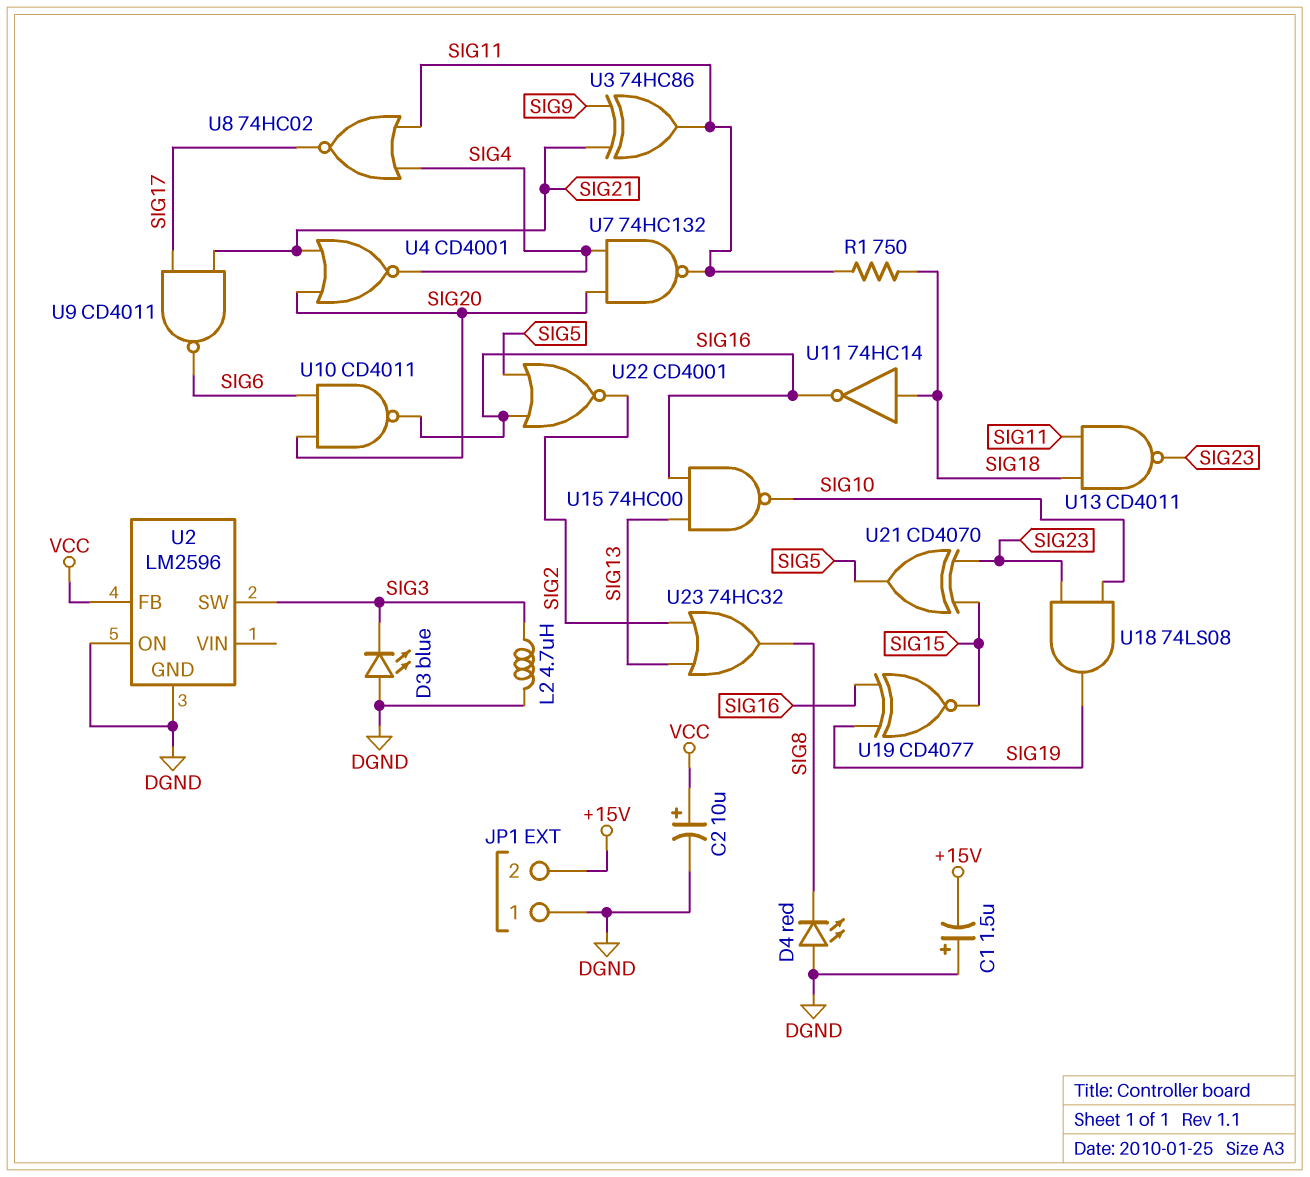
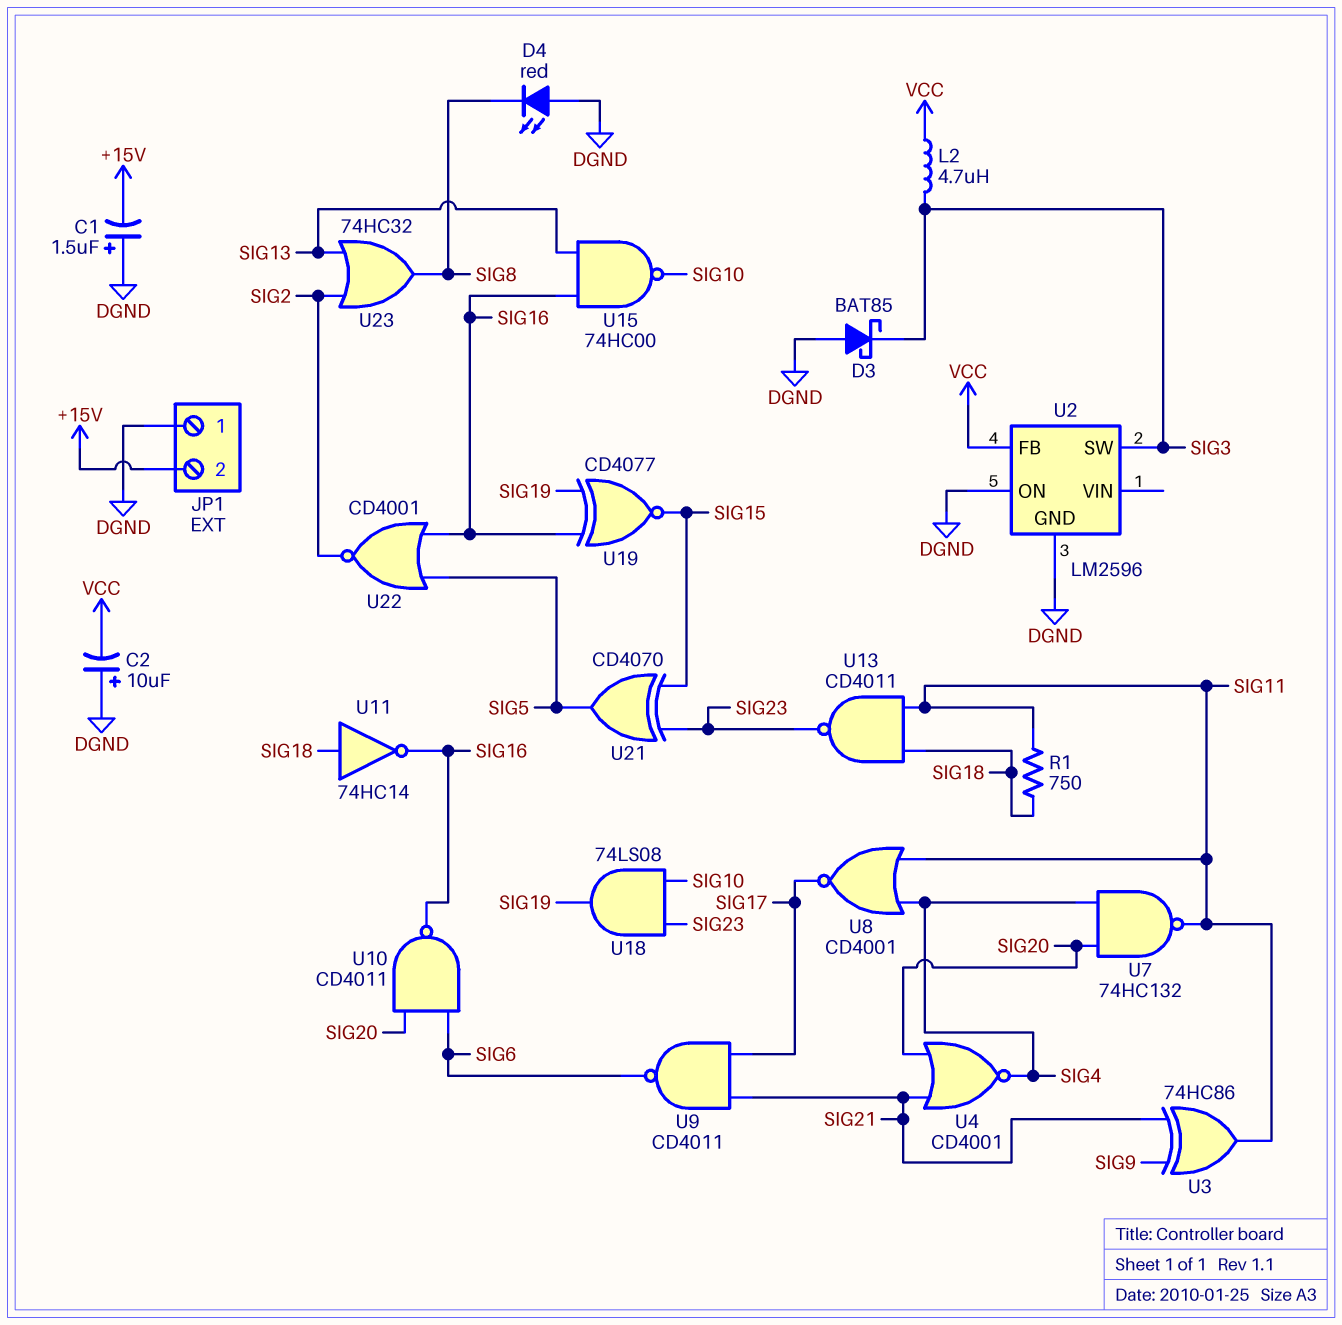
C2: 10uF (plus VCC, minus DGND) -> 10uF (plus DGND, minus VCC)
D3: LED blue (A DGND, K SIG3) -> schottky BAT85 (A DGND, K SIG3)
L2: 4.7uH (DGND, SIG3) -> 4.7uH (SIG3, VCC)
U8: NOR 74HC02 (in SIG4, in SIG11, out SIG17) -> NOR CD4001 (in SIG4, in SIG11, out SIG17)

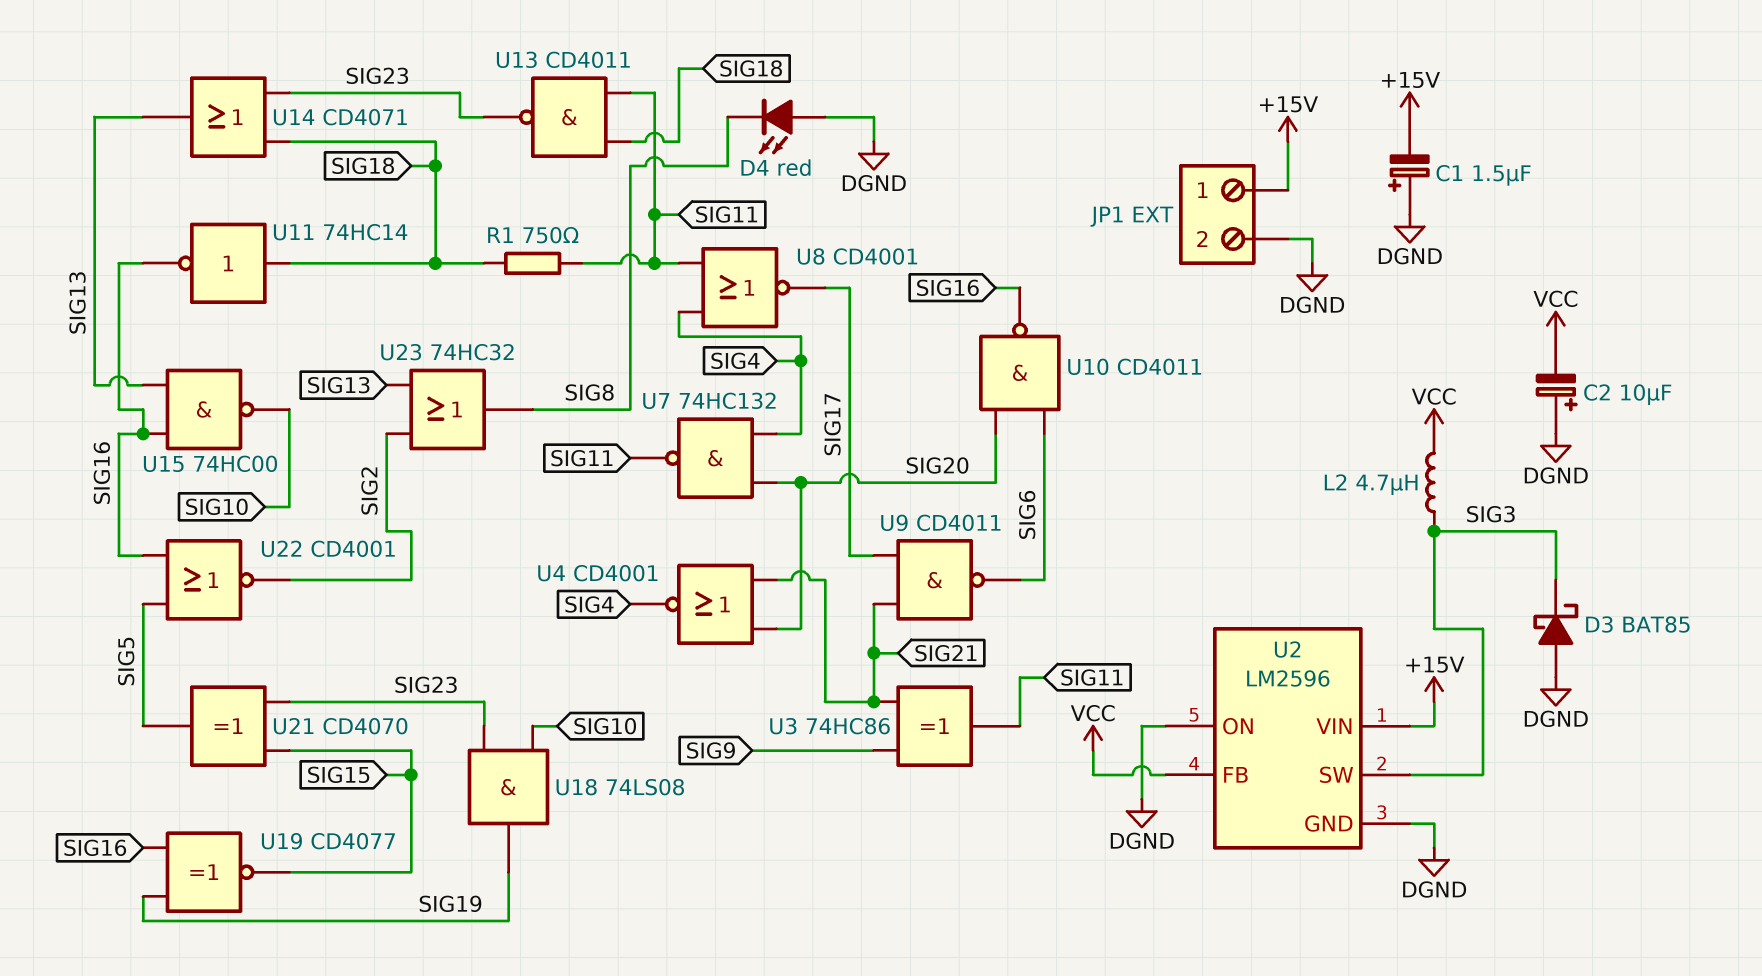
JP1 pin 1: DGND -> +15V
JP1 pin 2: +15V -> DGND
U2 pin VIN: none -> +15V
U14: none -> OR CD4071 (in SIG18, in SIG23, out SIG13)

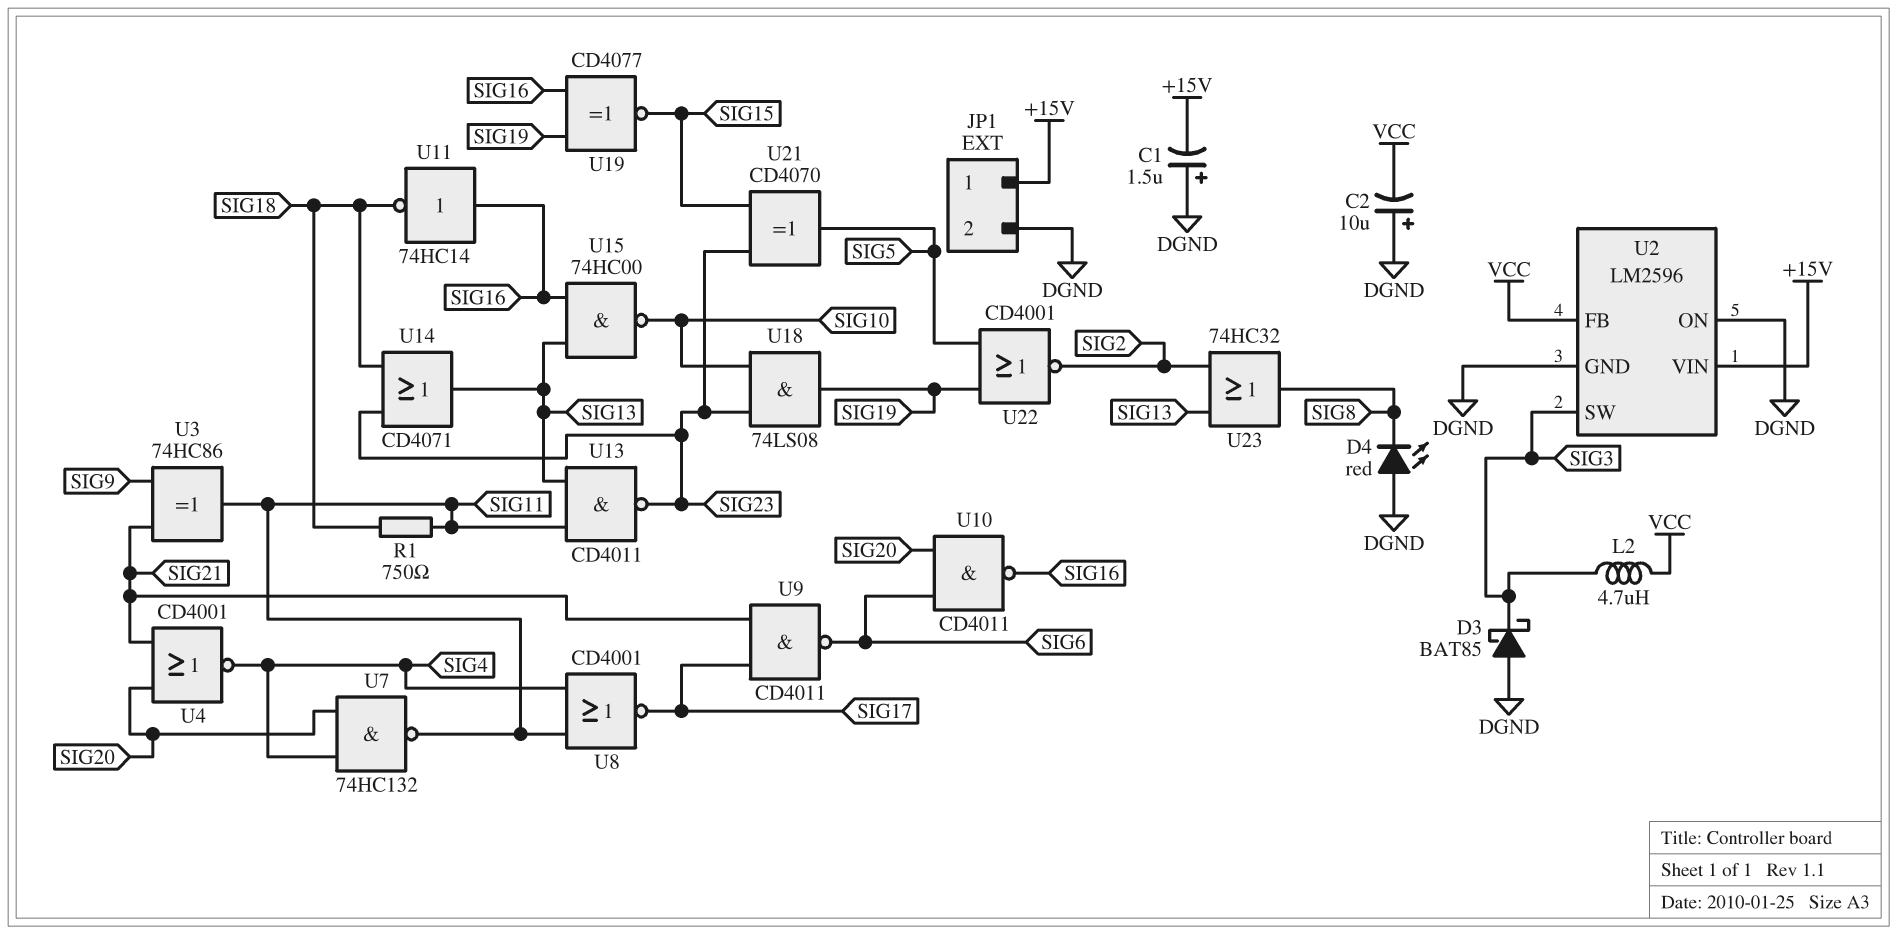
U11: NOT 74HC14 (in SIG18, out SIG16) -> NOT 74HC14 (in SIG16, out SIG18)
U13: NAND CD4011 (in SIG11, in SIG18, out SIG23) -> NAND CD4011 (in SIG11, in SIG13, out SIG23)
U22: NOR CD4001 (in SIG5, in SIG16, out SIG2) -> NOR CD4001 (in SIG5, in SIG19, out SIG2)

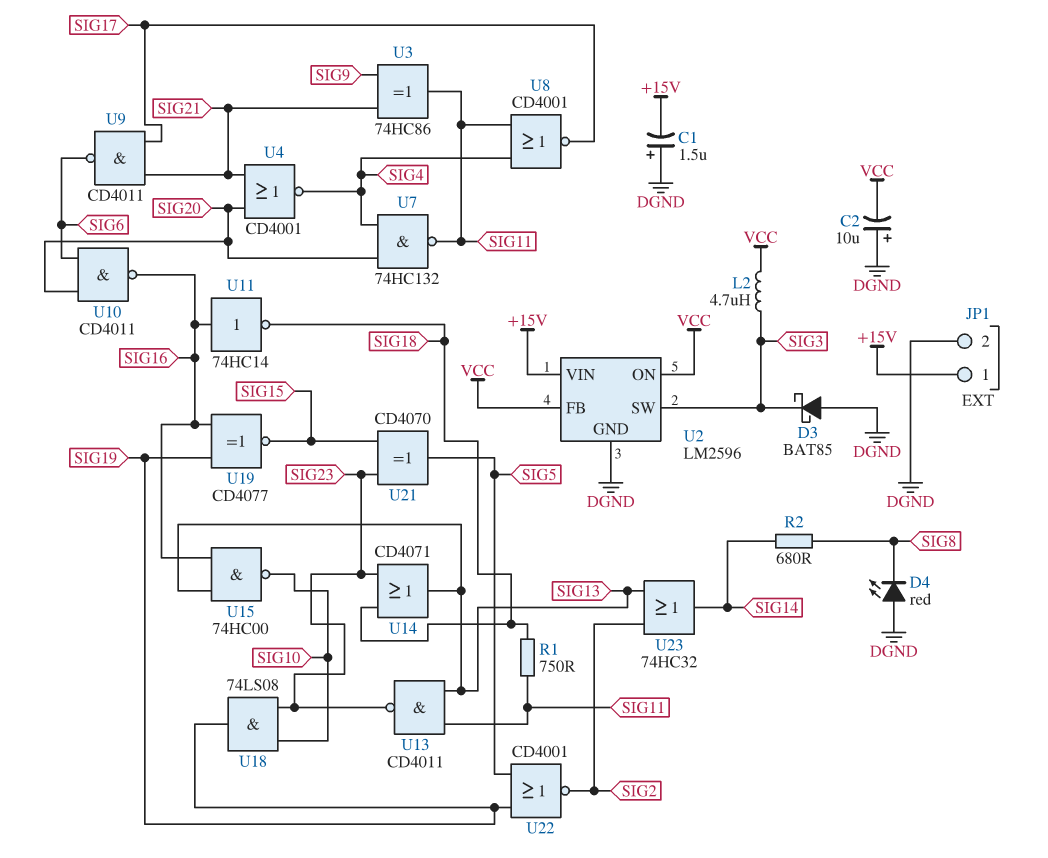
R2: none -> 680 (SIG8, SIG14)
U2 pin ON: DGND -> VCC
U23: OR 74HC32 (in SIG2, in SIG13, out SIG8) -> OR 74HC32 (in SIG2, in SIG13, out SIG14)

